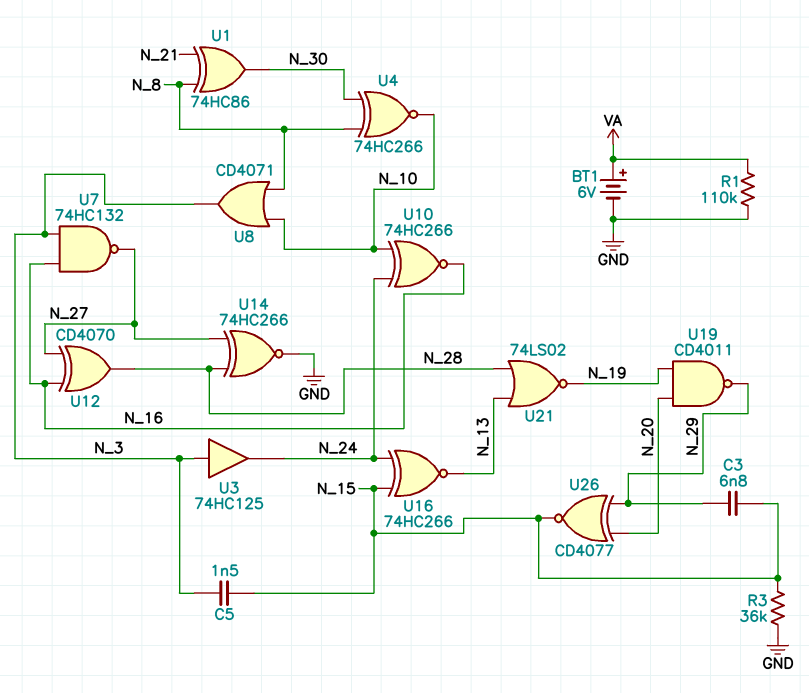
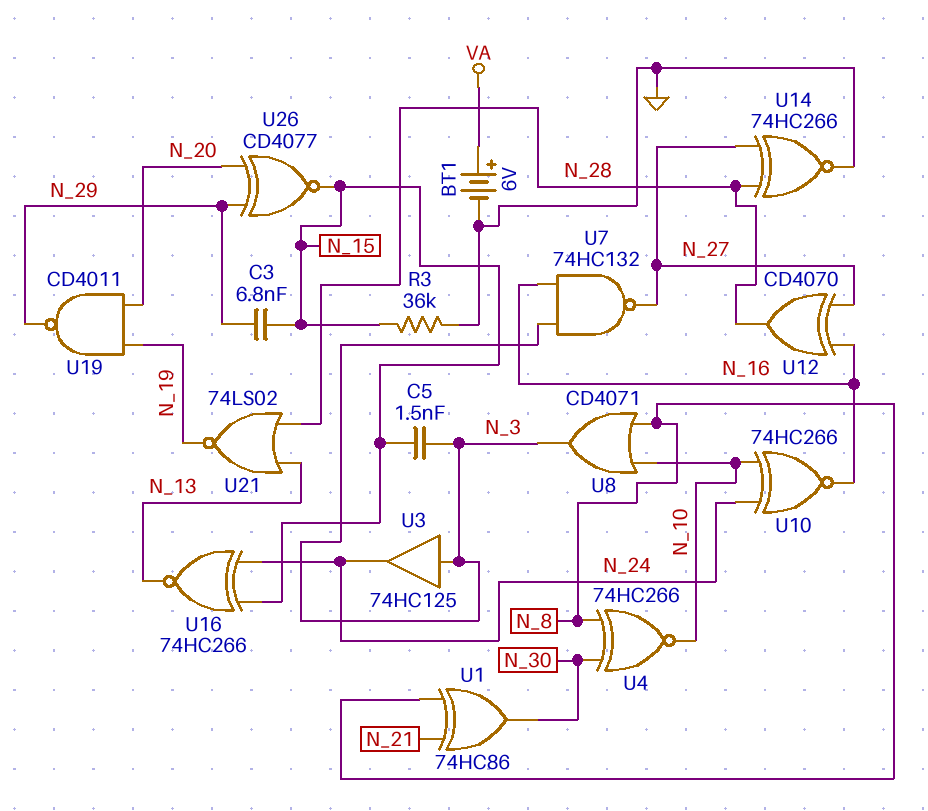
R1: 110k (GND, VA) -> none

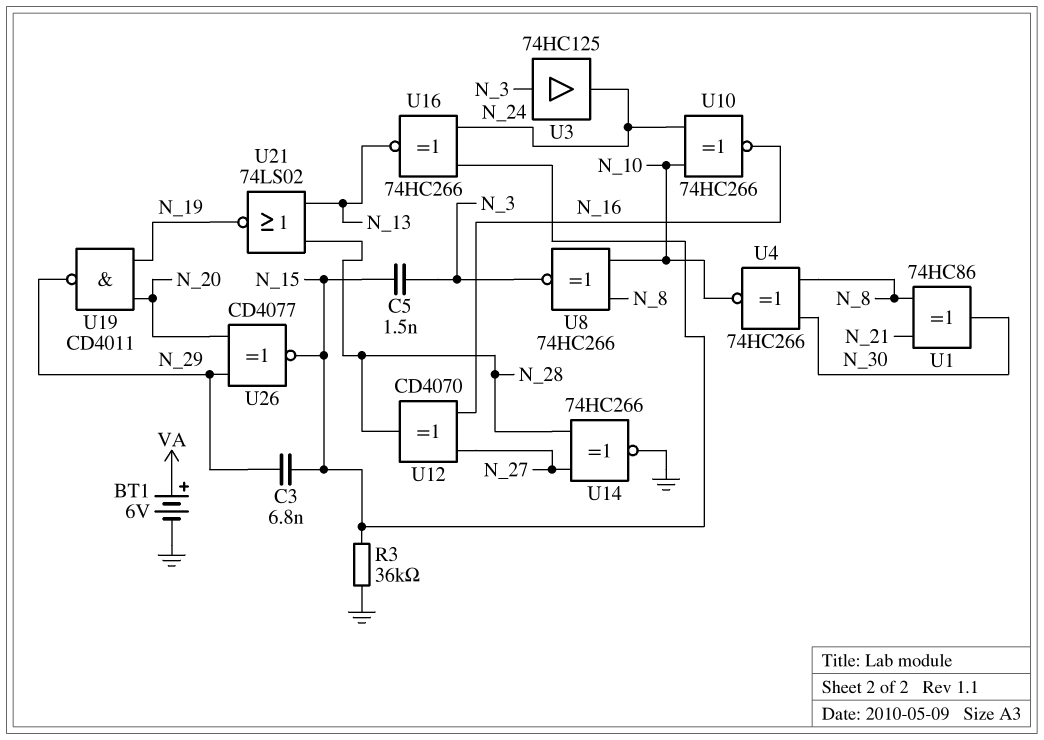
U7: NAND 74HC132 (in N_3, in N_16, out N_27) -> none
U8: OR CD4071 (in N_8, in N_10, out N_3) -> XNOR 74HC266 (in N_8, in N_10, out N_3)

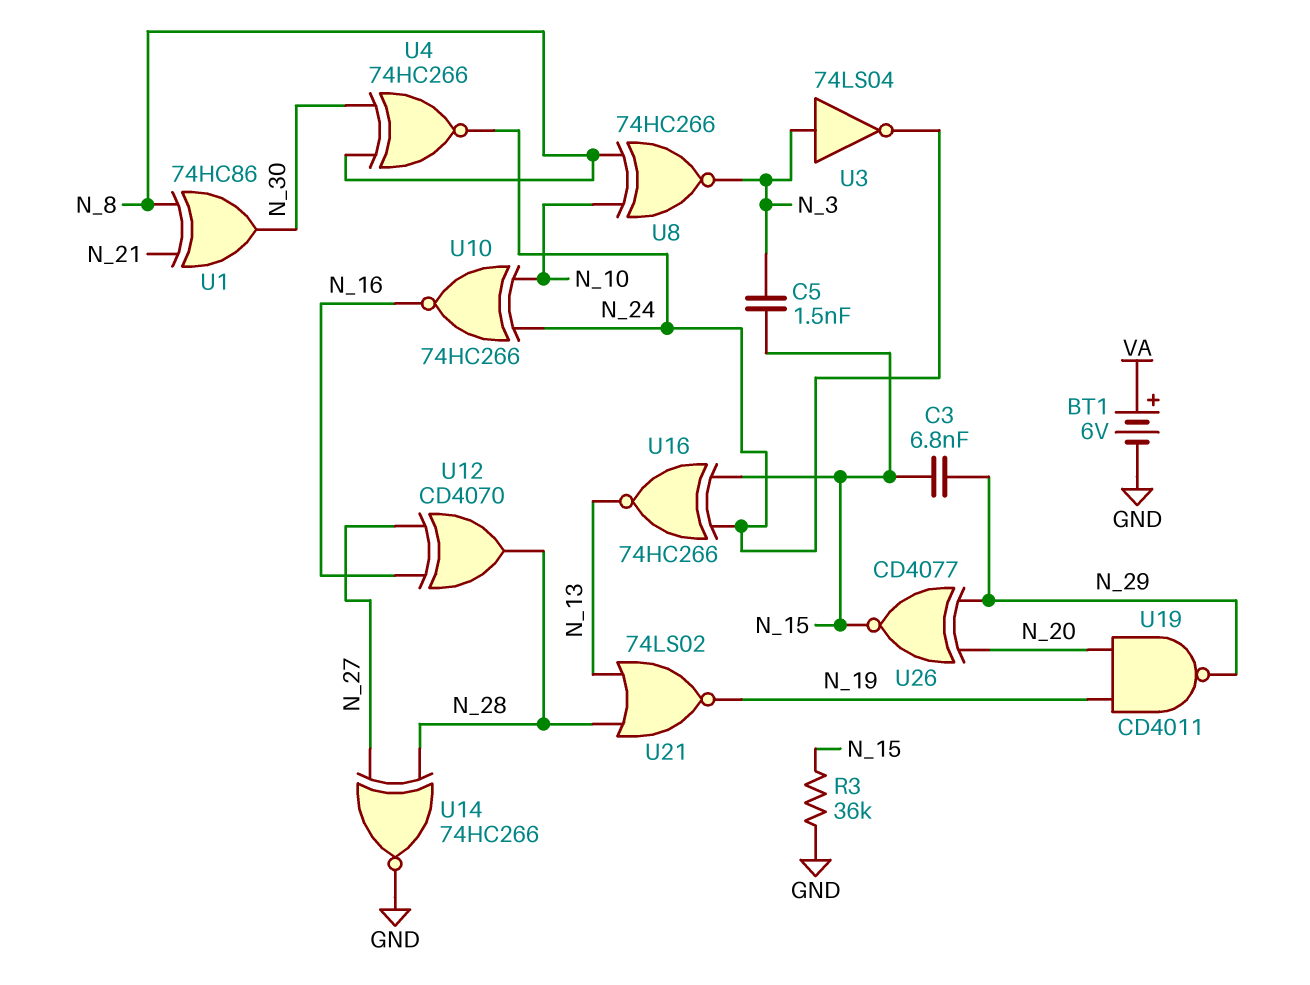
U3: buffer 74HC125 (in N_3, out N_24) -> NOT 74LS04 (in N_3, out N_24)
U4: XNOR 74HC266 (in N_8, in N_30, out N_10) -> XNOR 74HC266 (in N_8, in N_30, out N_24)

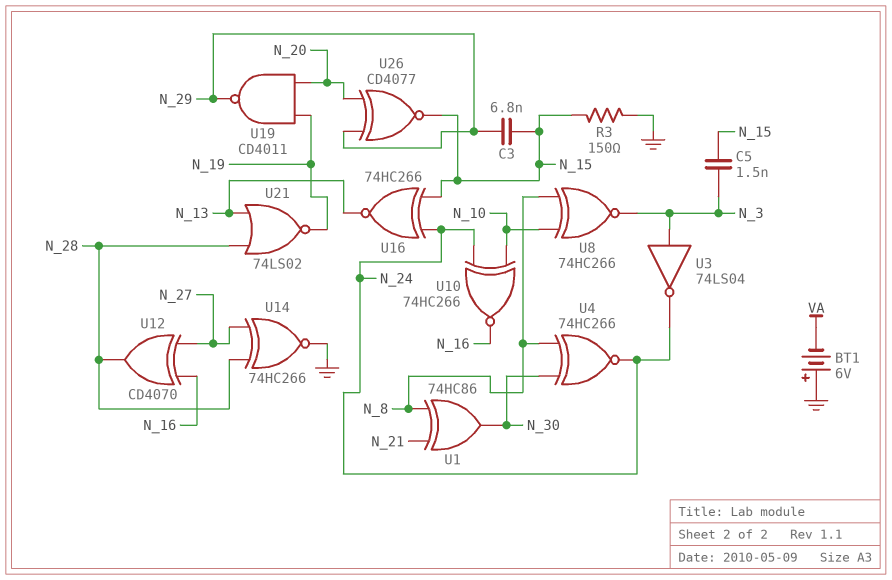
BT1: 6V (plus VA, minus GND) -> 6V (plus GND, minus VA)
R3: 36k (GND, N_15) -> 150 (GND, N_15)

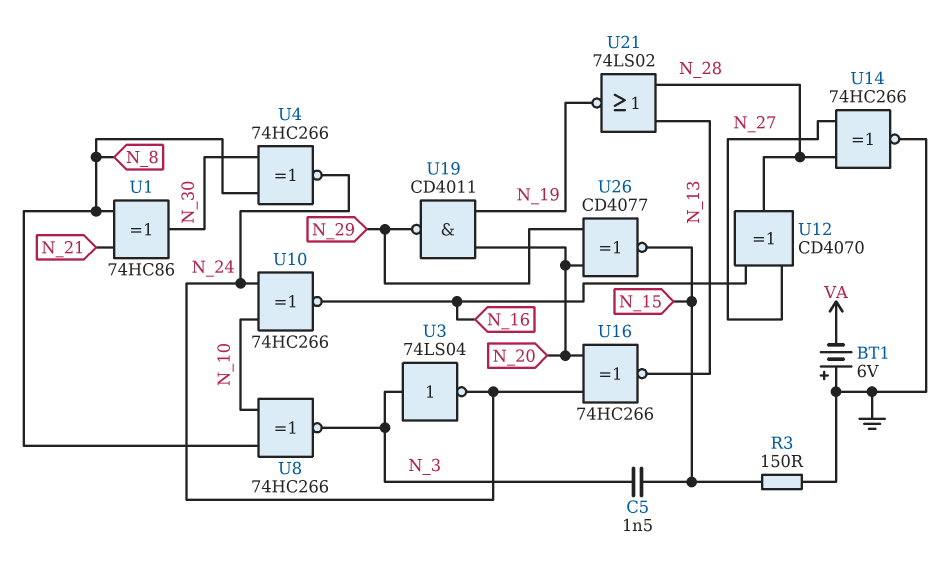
C3: 6.8nF (N_15, N_29) -> none
U16: XNOR 74HC266 (in N_15, in N_24, out N_13) -> XNOR 74HC266 (in N_20, in N_24, out N_13)

